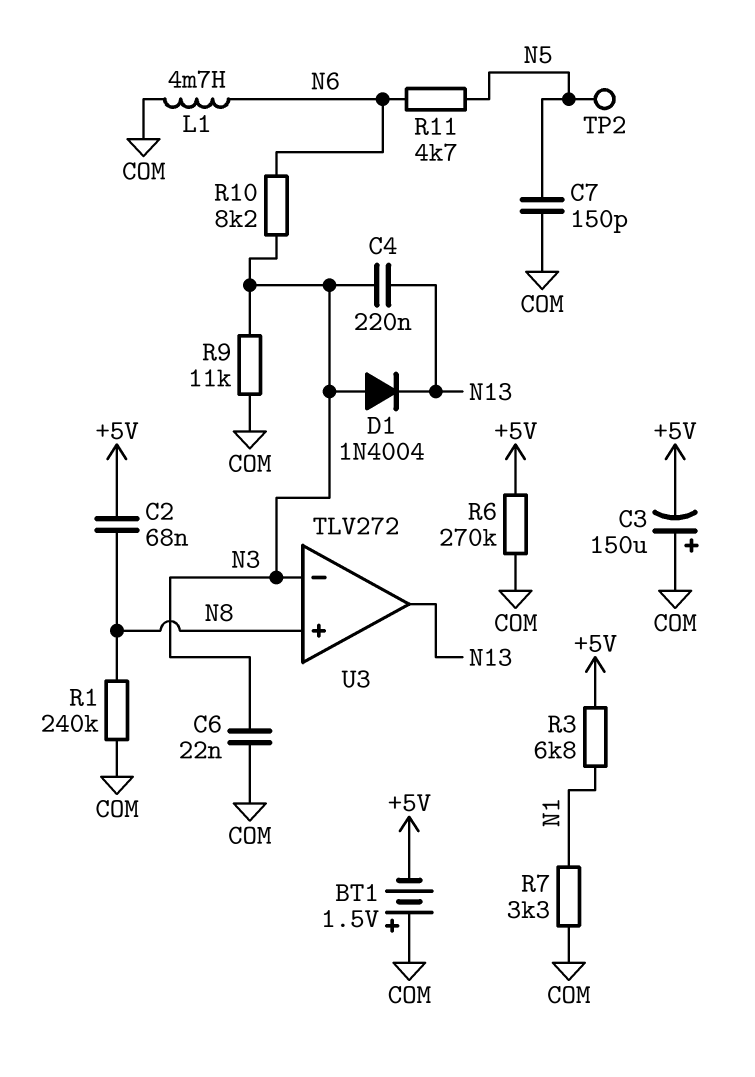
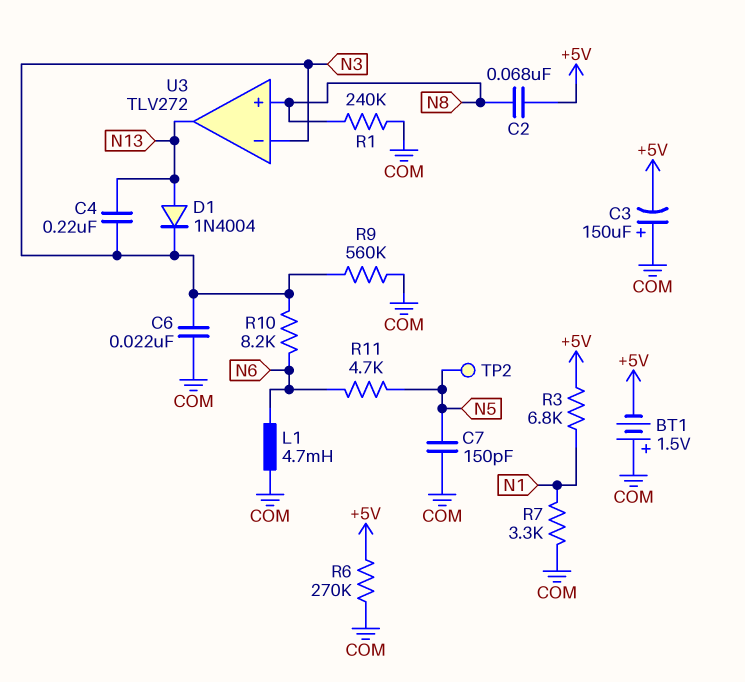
D1: diode 1N4004 (A N3, K N13) -> diode 1N4004 (A N13, K N3)
R9: 11k (COM, N3) -> 560k (COM, N3)

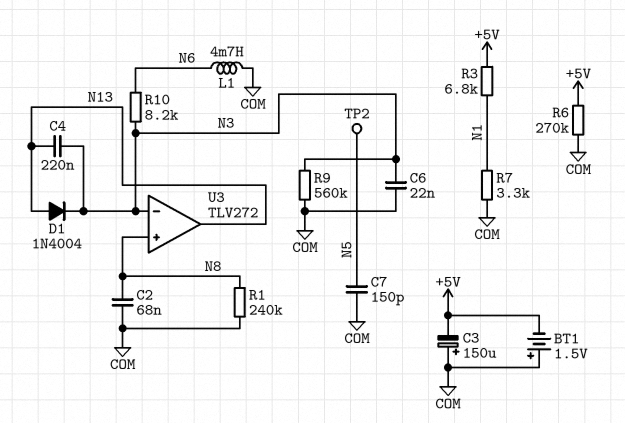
C2: 68nF (+5V, N8) -> 68nF (COM, N8)
R11: 4.7k (N5, N6) -> none

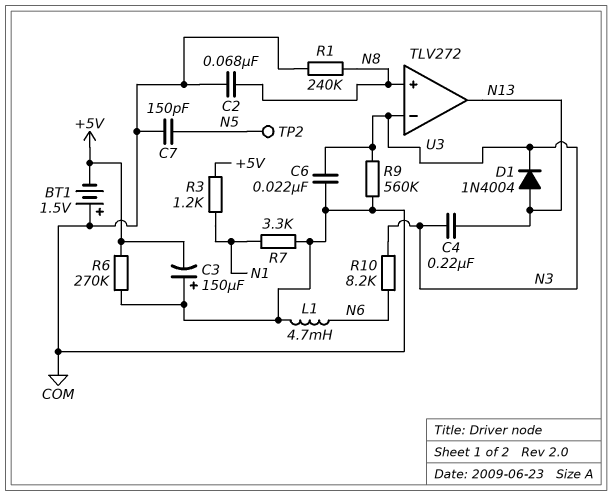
R3: 6.8k (+5V, N1) -> 1.2k (+5V, N1)

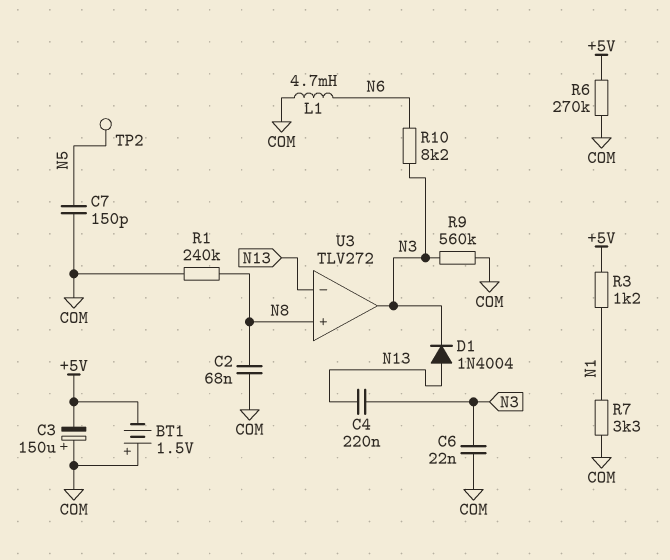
U3 pin in-: N3 -> N13
U3 pin out: N13 -> N3

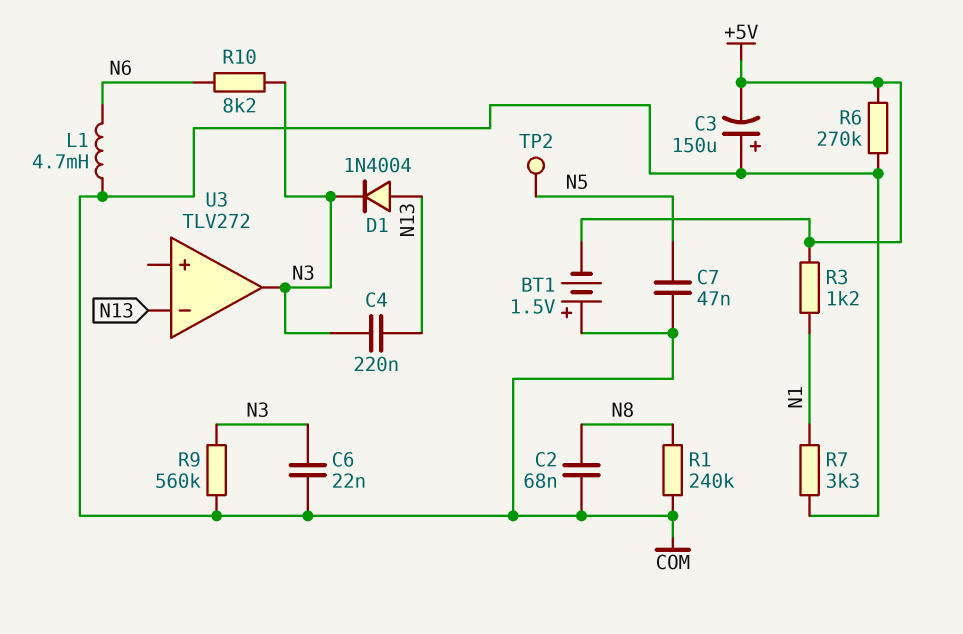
C7: 150pF (COM, N5) -> 47nF (COM, N5)
U3 pin in+: N8 -> none

